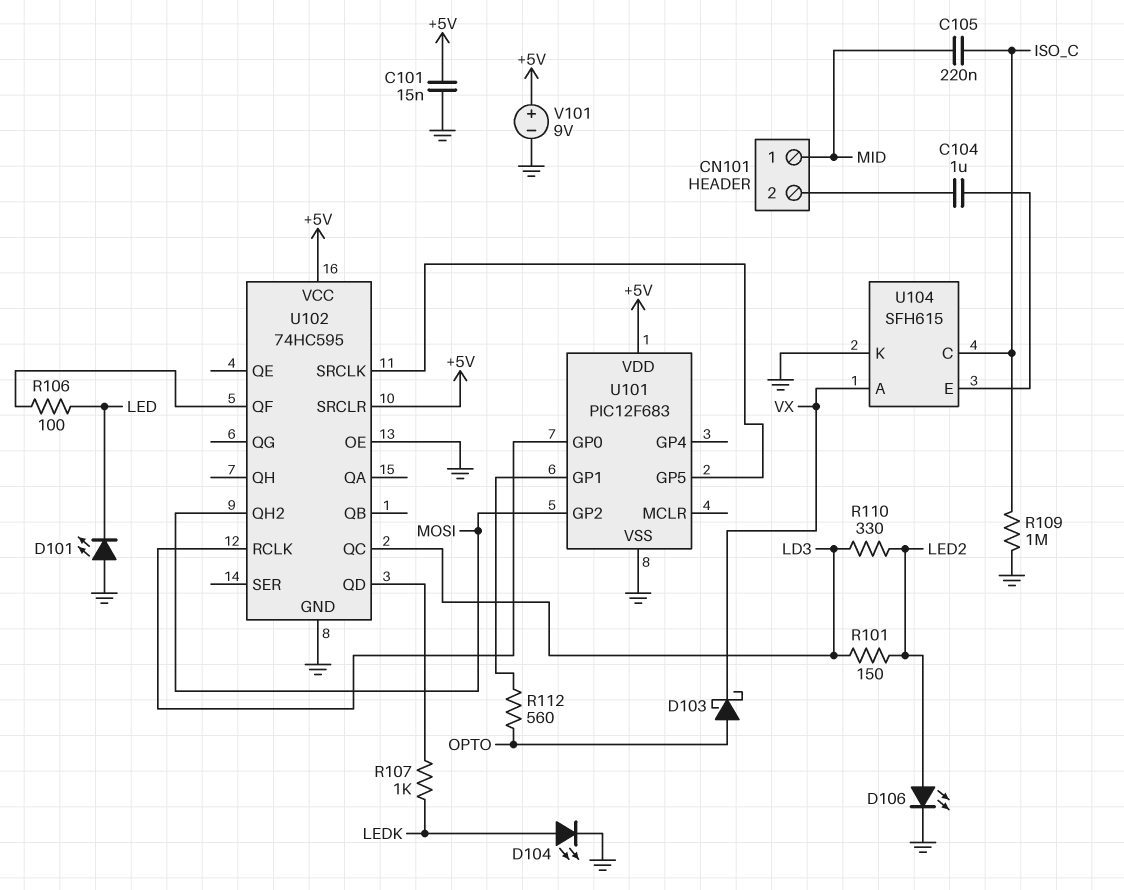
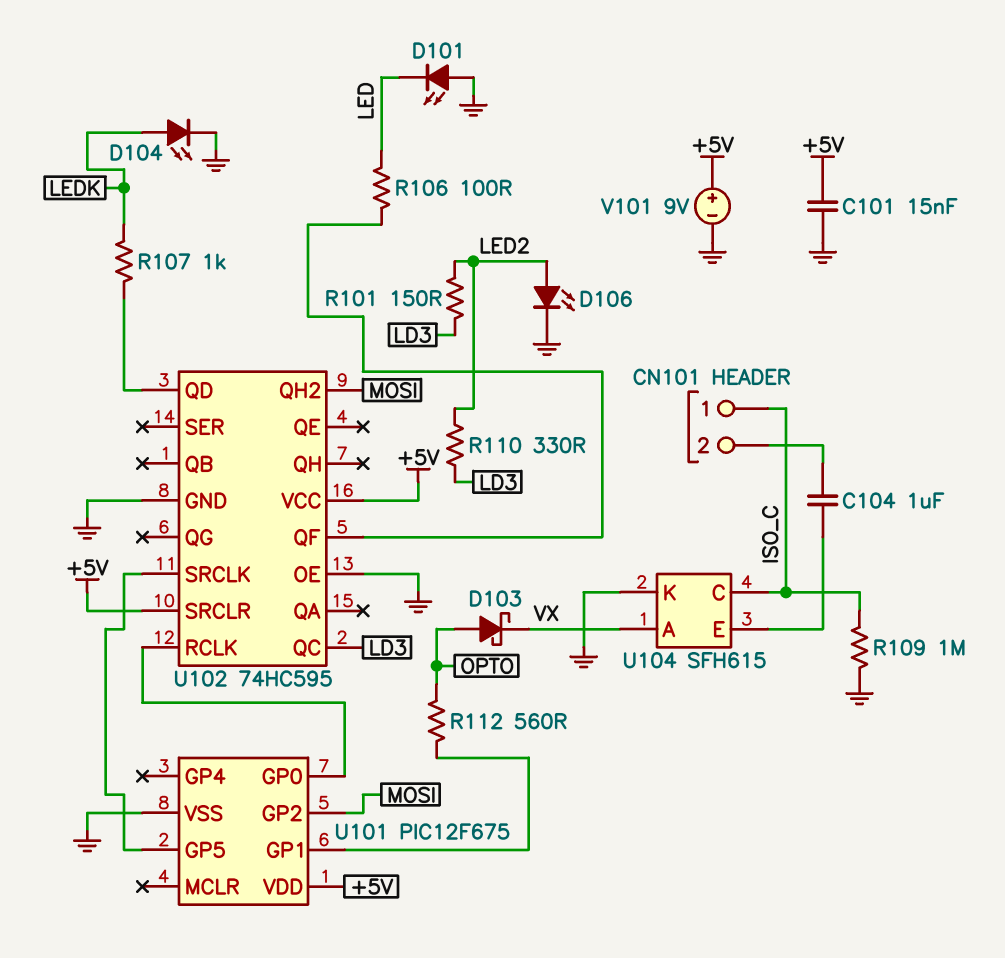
C105: 220nF (ISO_C, MID) -> none
CN101 pin 1: MID -> ISO_C
U101: PIC12F683 -> PIC12F675

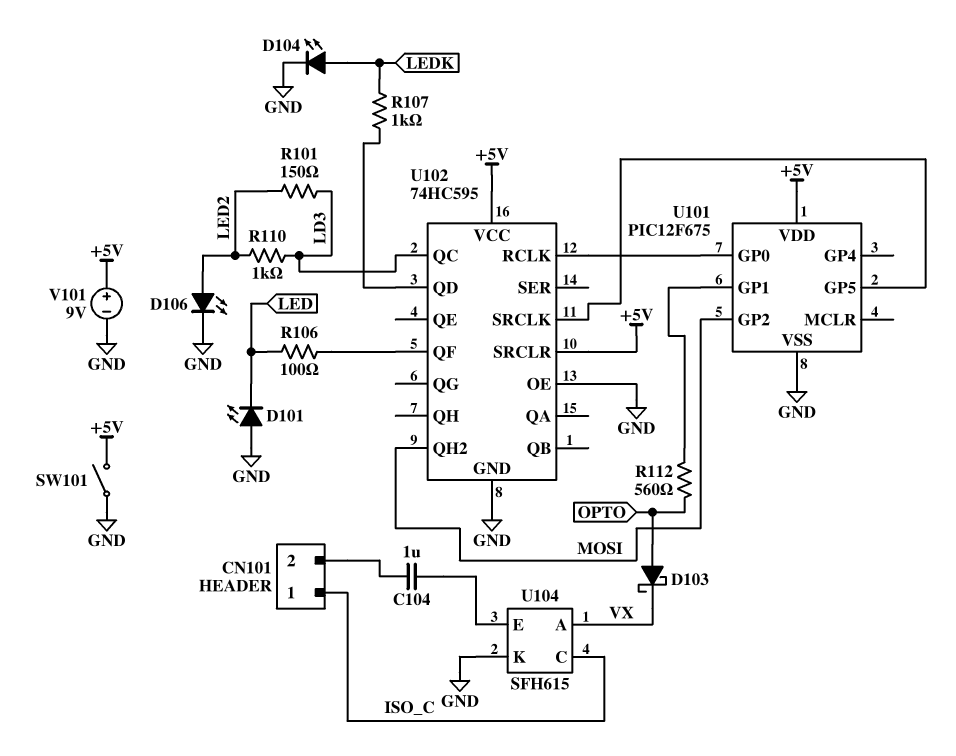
C101: 15nF (+5V, GND) -> none
R109: 1M (GND, ISO_C) -> none
R110: 330 (LD3, LED2) -> 1k (LD3, LED2)
SW101: none -> switch (+5V, GND)

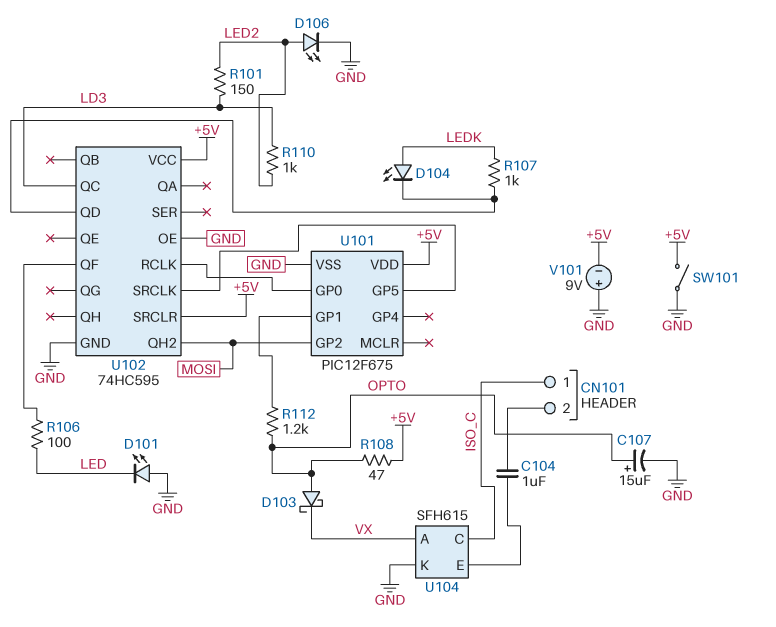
C107: none -> 15uF (plus OPTO, minus GND)
D104: LED (A LEDK, K GND) -> LED (A LEDK, K U102/QD)
R108: none -> 47 (+5V, OPTO)
R112: 560 (OPTO, U101/GP1) -> 1.2k (OPTO, U101/GP1)
V101: 9V (plus +5V, minus GND) -> 9V (plus GND, minus +5V)

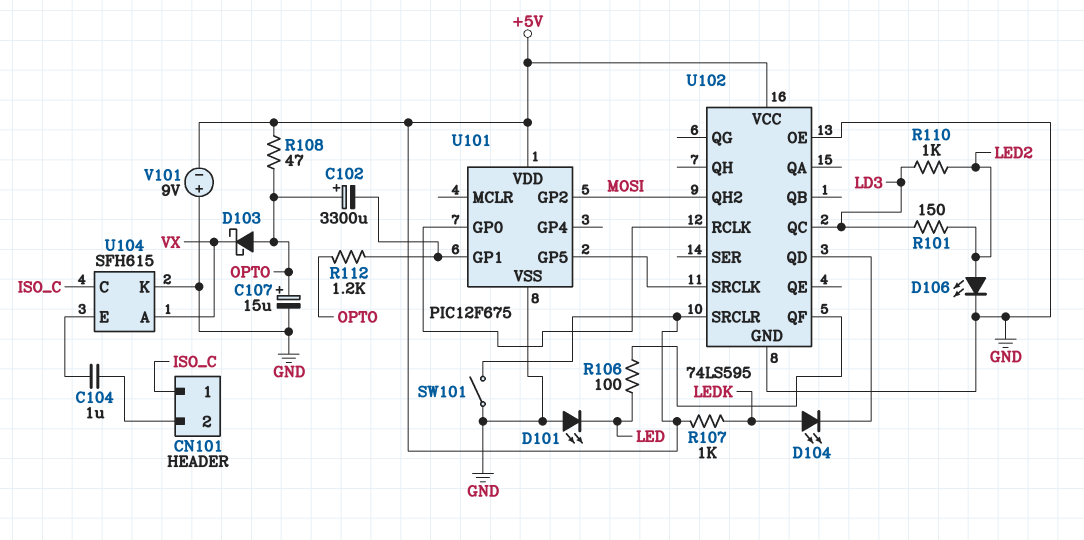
C102: none -> 3300uF (plus OPTO, minus U101/GP1)
R107: 1k (LEDK, U102/QD) -> 1k (+5V, LEDK)
U102: 74HC595 -> 74LS595

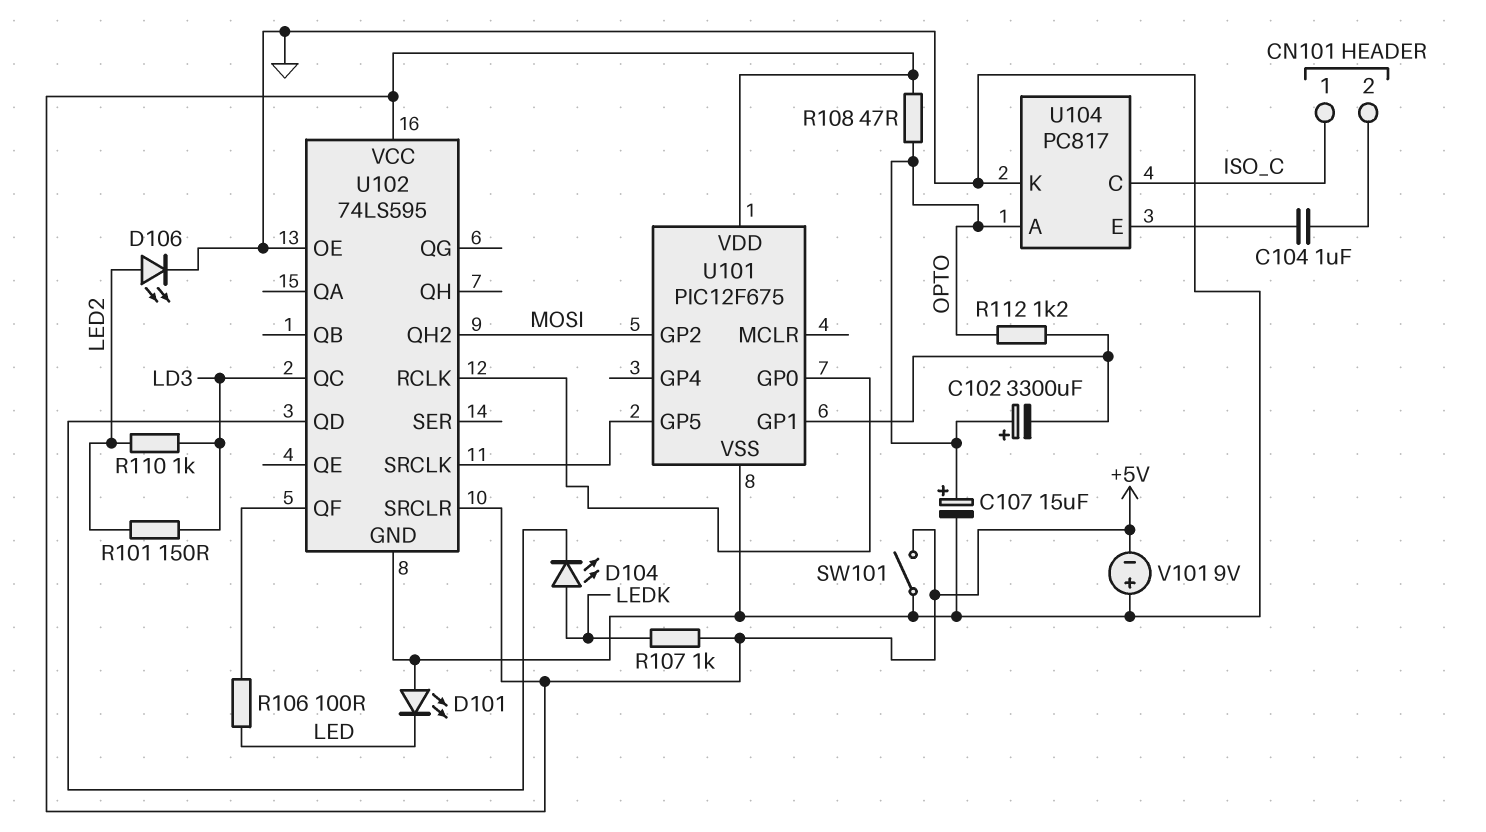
D103: schottky (A OPTO, K VX) -> none
U104: SFH615 -> PC817
U104 pin A: VX -> OPTO

